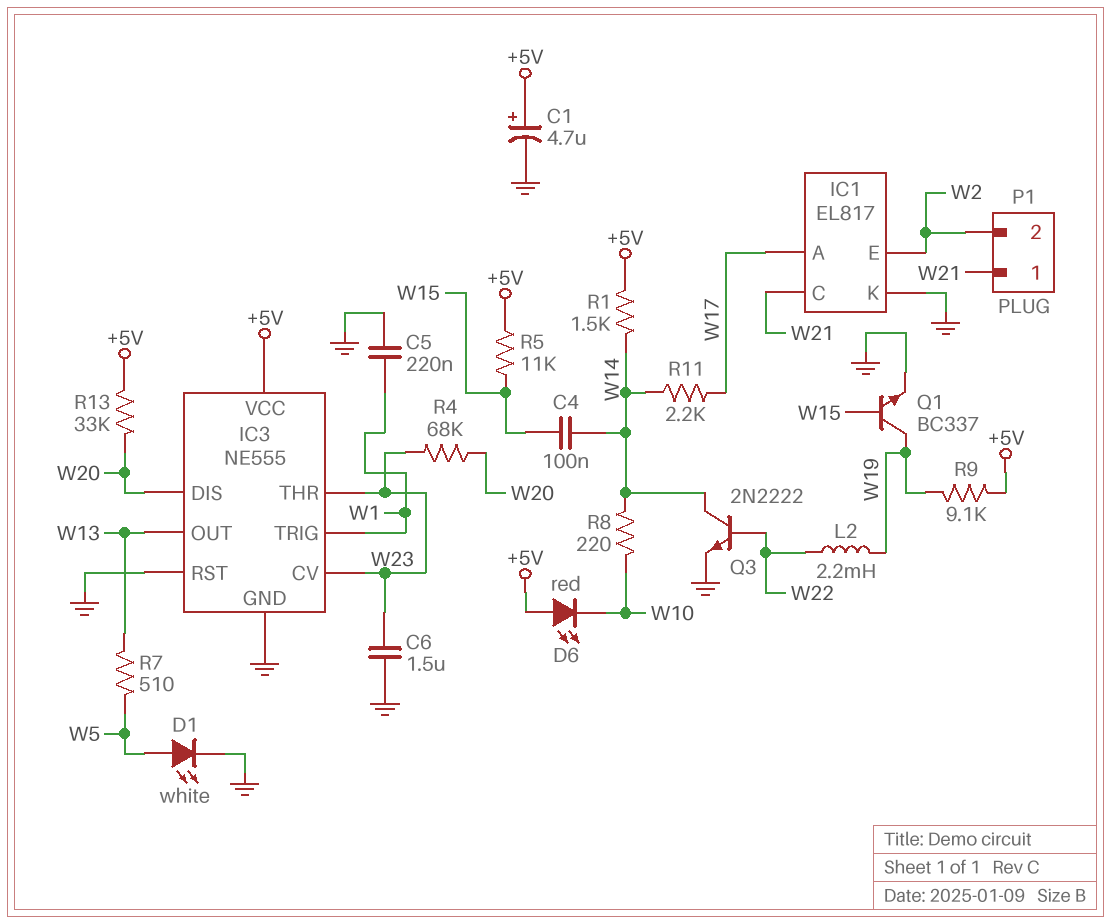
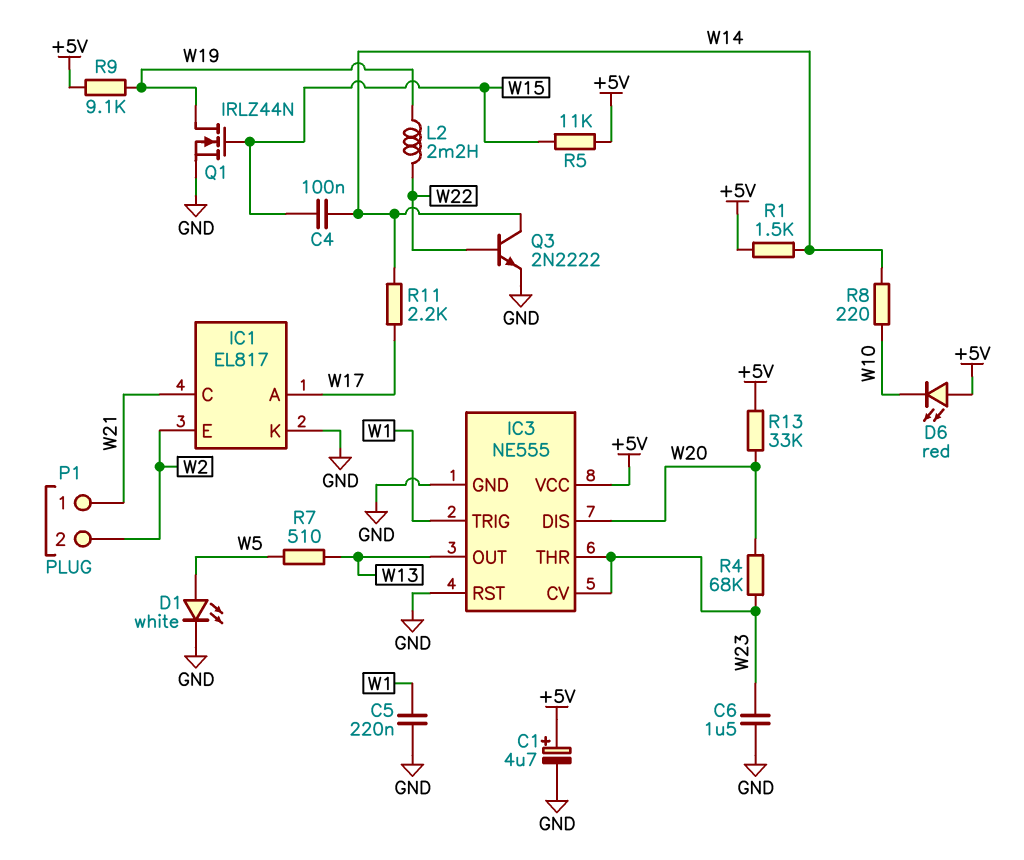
Q1: NPN BC337 (B W15, C W19, E GND) -> NMOS IRLZ44N (G W15, D W19, S GND)

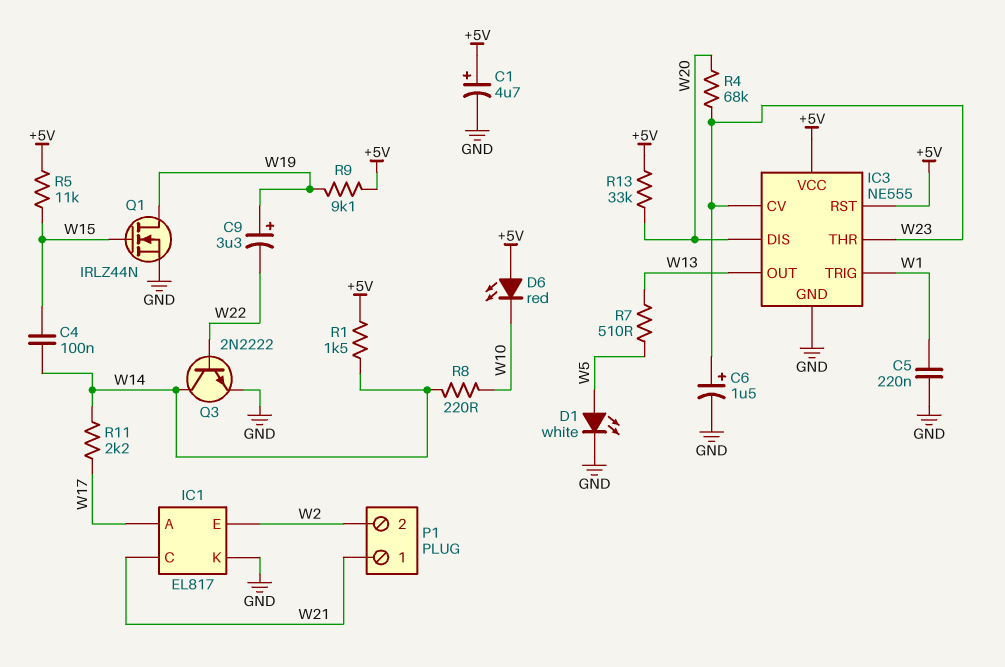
C6: 1.5uF (GND, W23) -> 1.5uF (plus W23, minus GND)
C9: none -> 3.3uF (plus W19, minus W22)
IC3 pin RST: GND -> +5V
L2: 2.2mH (W19, W22) -> none

